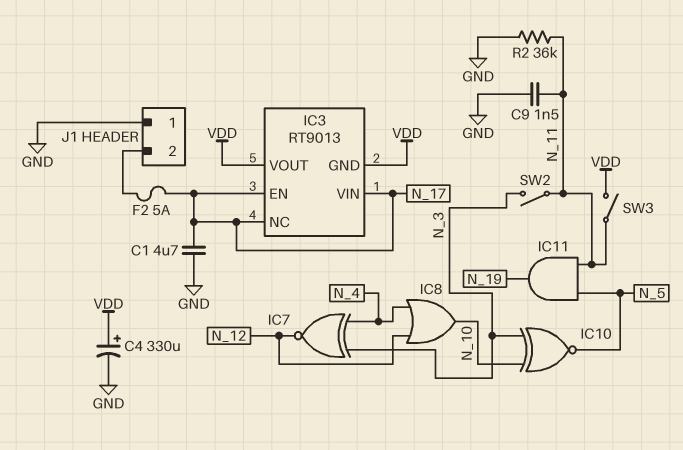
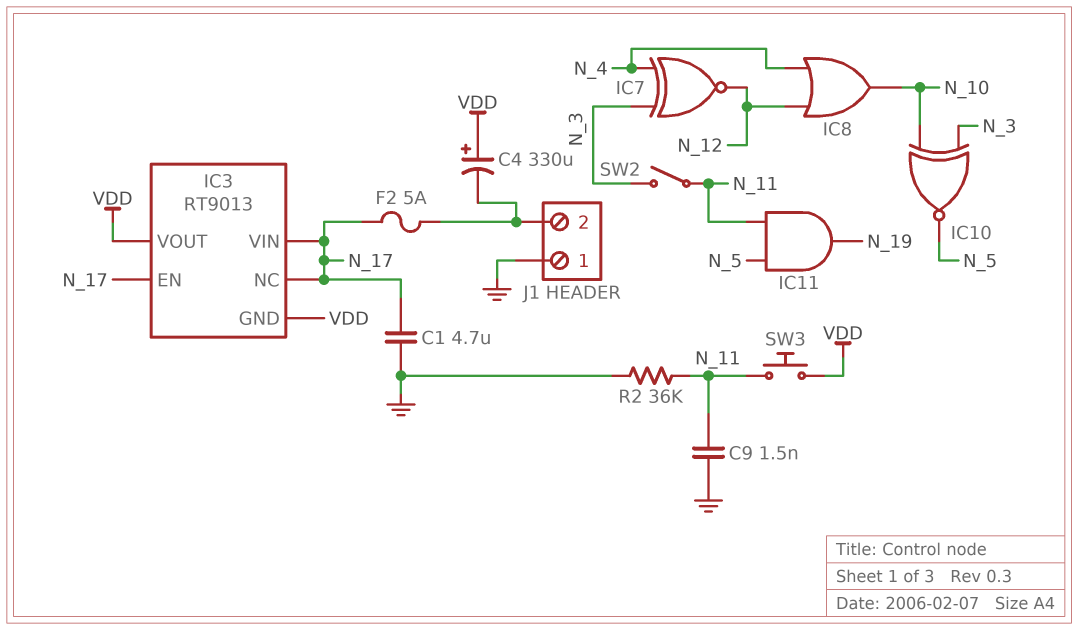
C4: 330uF (plus VDD, minus GND) -> 330uF (plus VDD, minus J1/2)
SW3: switch (N_11, VDD) -> button (N_11, VDD)

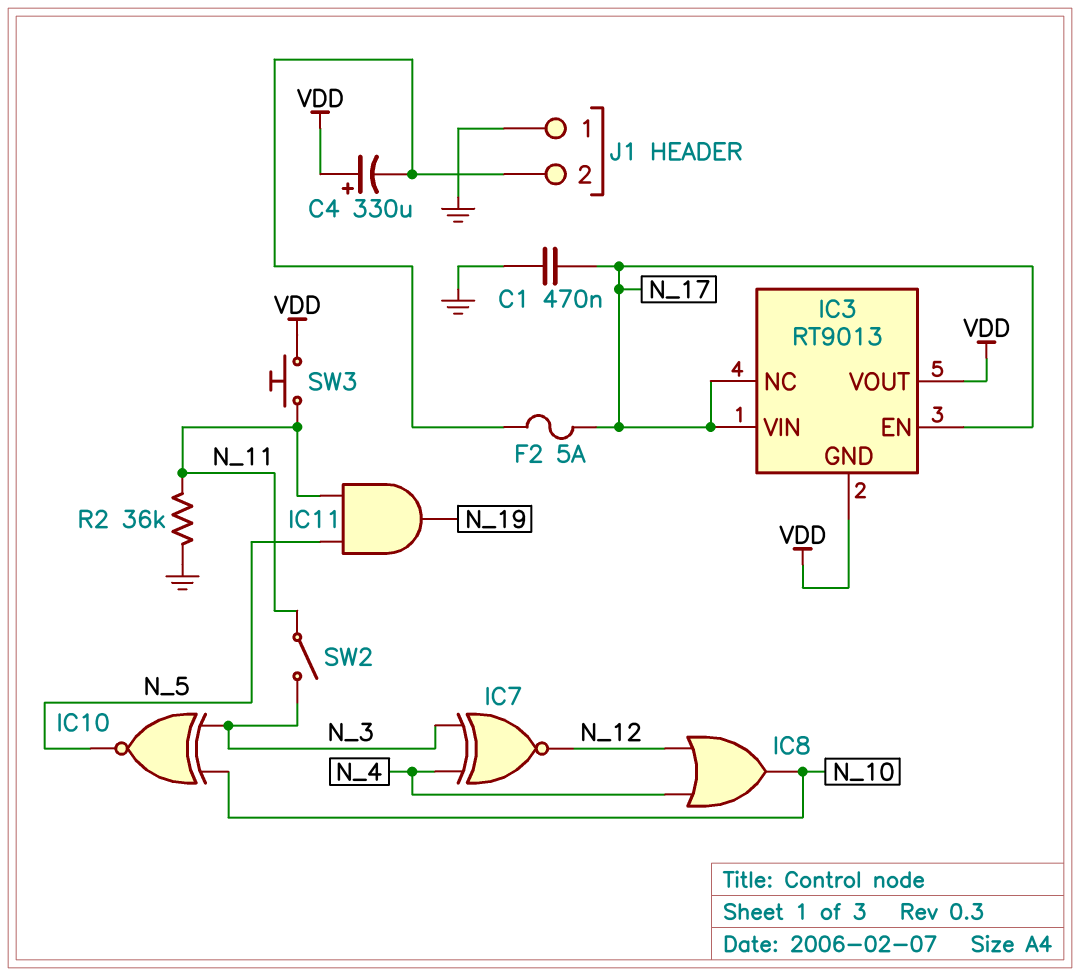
C1: 4.7uF (GND, N_17) -> 470nF (GND, N_17)
C9: 1.5nF (GND, N_11) -> none

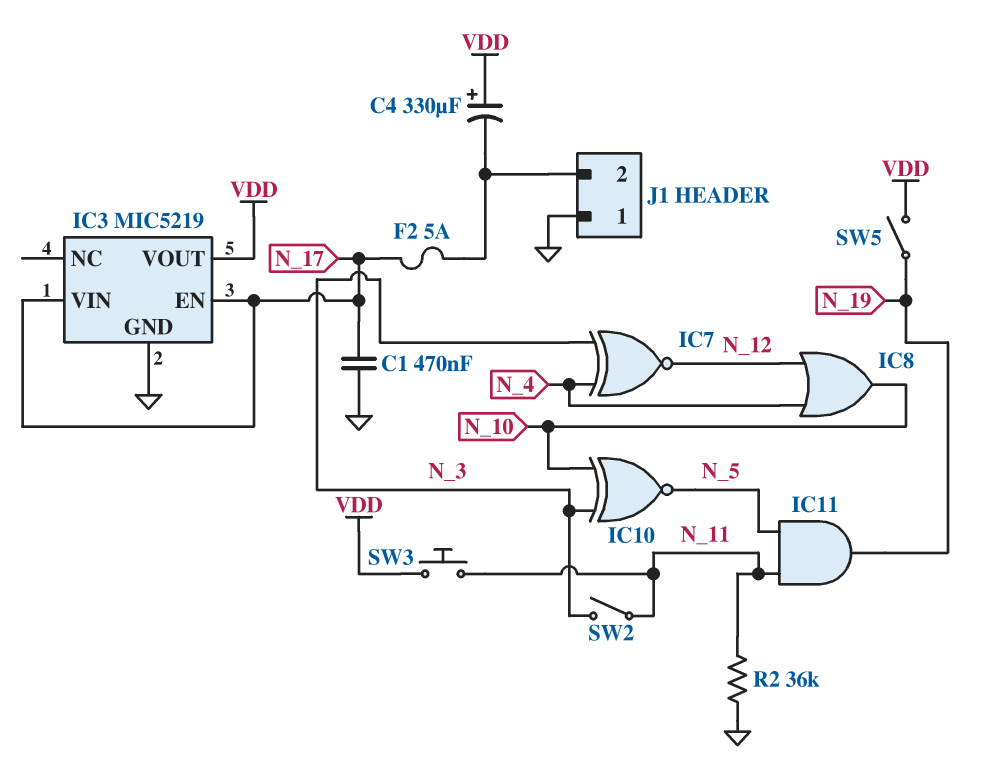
IC3: RT9013 -> MIC5219
IC3 pin GND: VDD -> GND
IC3 pin NC: N_17 -> none
SW5: none -> switch (N_19, VDD)

